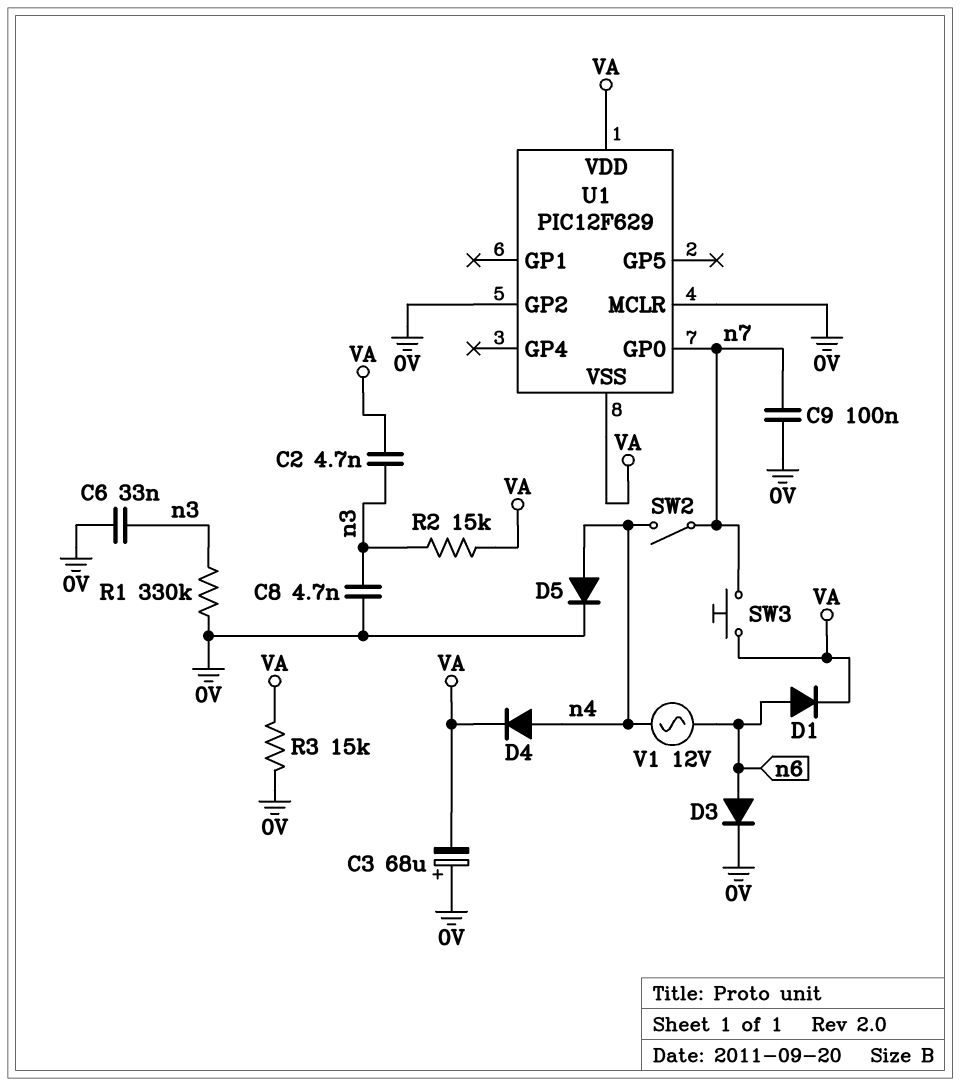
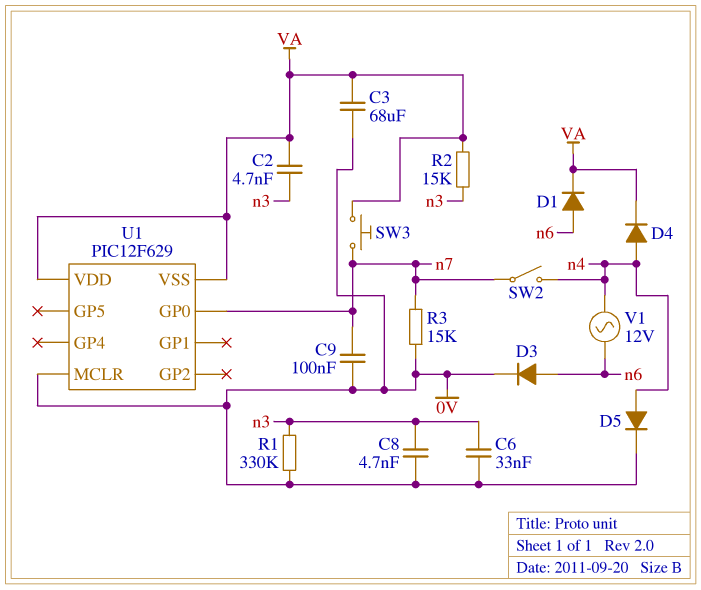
C3: 68uF (plus 0V, minus VA) -> 68uF (0V, VA)
R3: 15k (0V, VA) -> 15k (0V, n7)
U1 pin GP2: 0V -> none

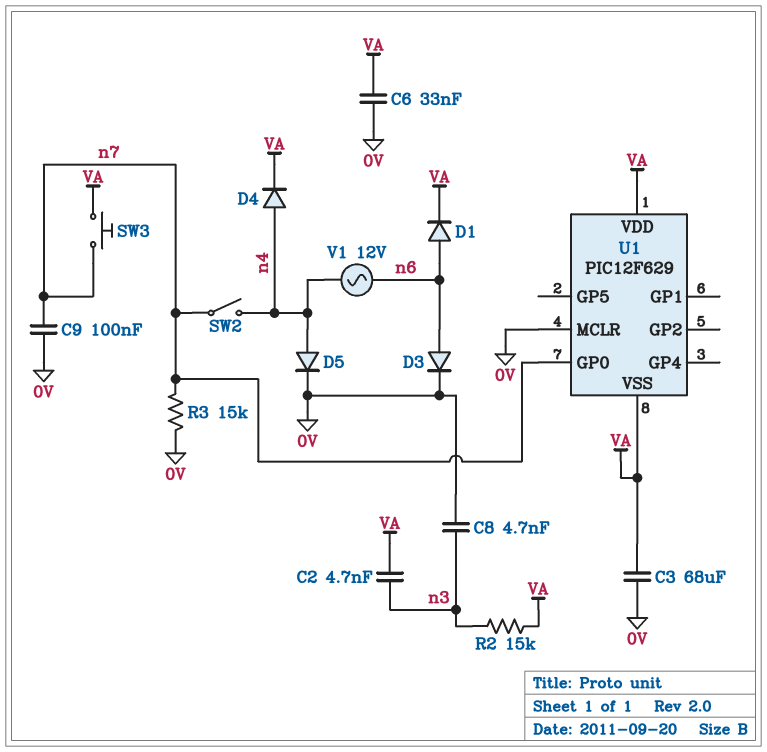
C6: 33nF (0V, n3) -> 33nF (0V, VA)
R1: 330k (0V, n3) -> none

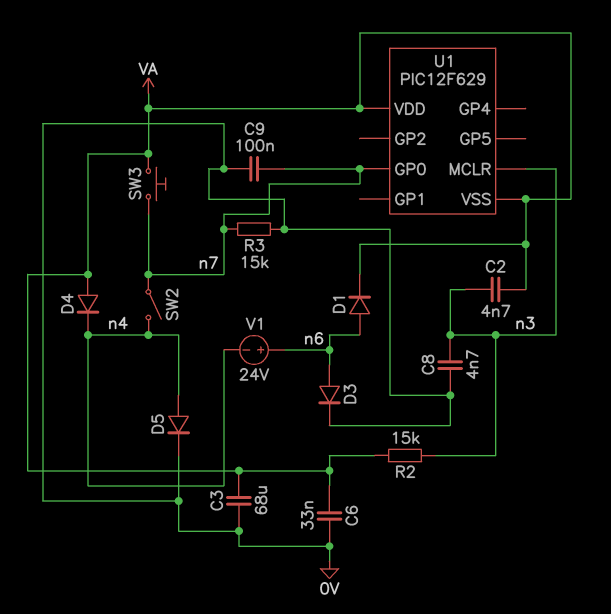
D4: diode (A n4, K VA) -> diode (A VA, K n4)
U1 pin MCLR: 0V -> n3
V1: AC 12V (n4, n6) -> 24V (plus n6, minus n4)

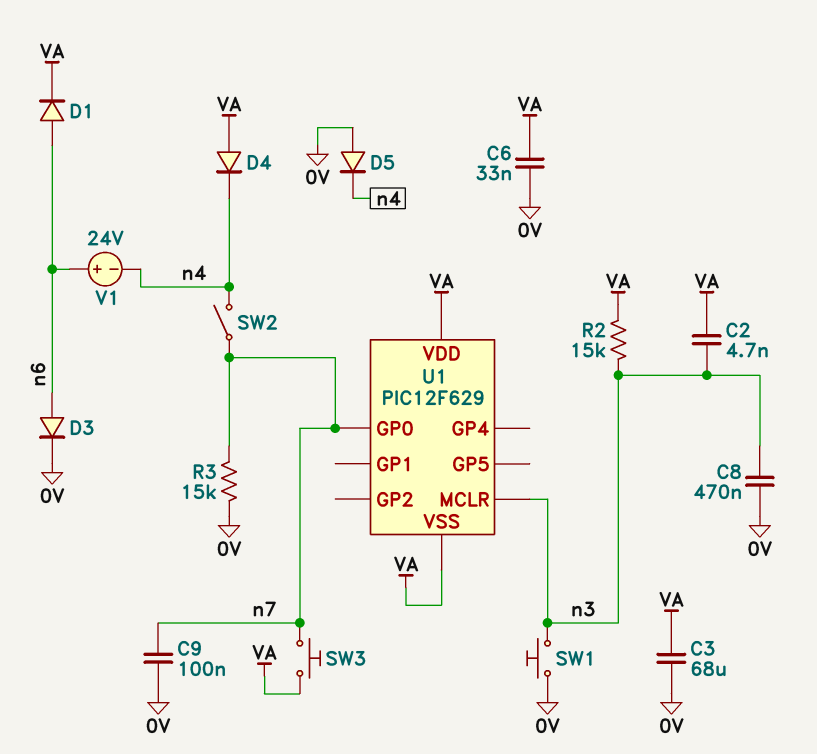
C8: 4.7nF (0V, n3) -> 470nF (0V, n3)
D5: diode (A n4, K 0V) -> diode (A 0V, K n4)
SW1: none -> button (0V, n3)

